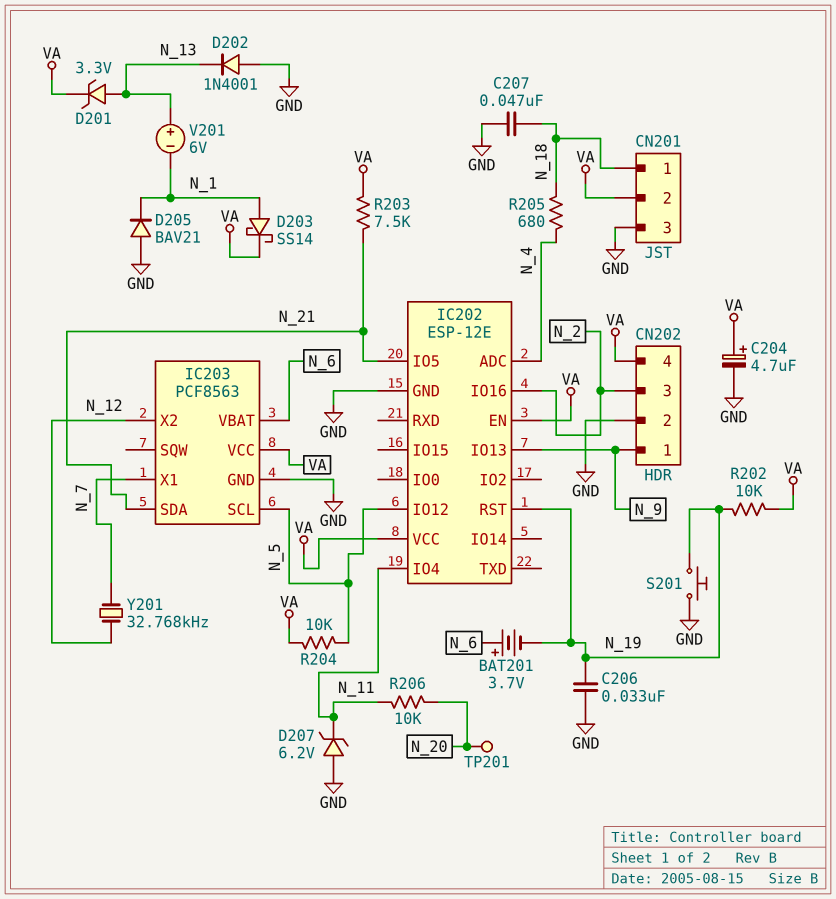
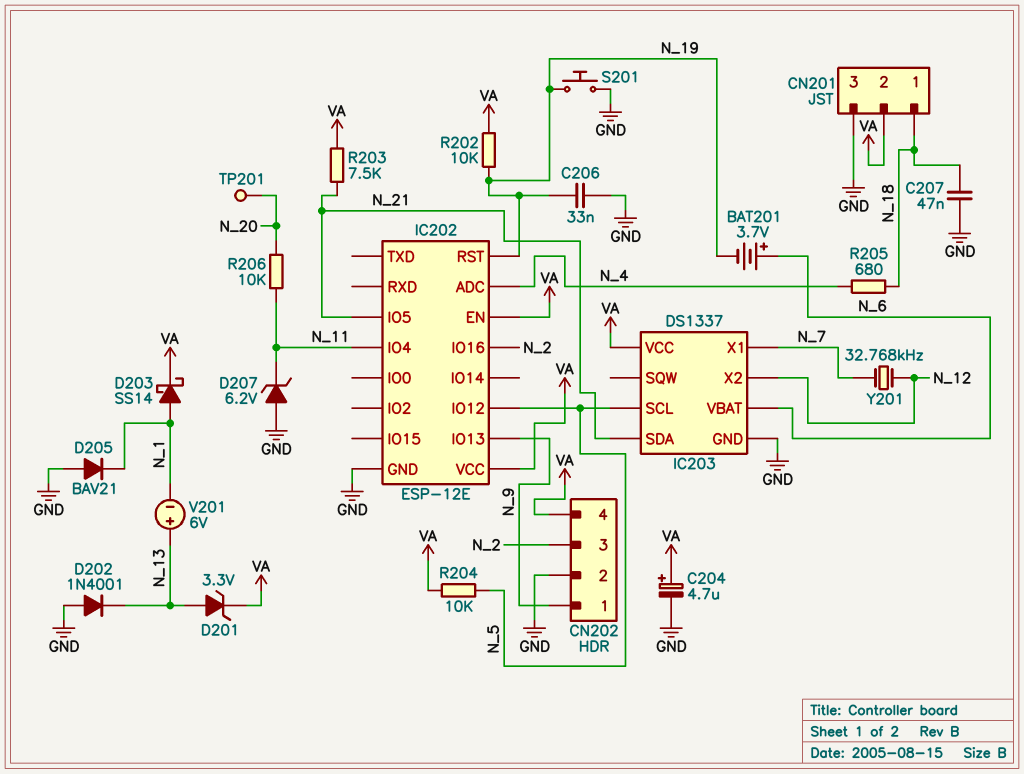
IC203: PCF8563 -> DS1337

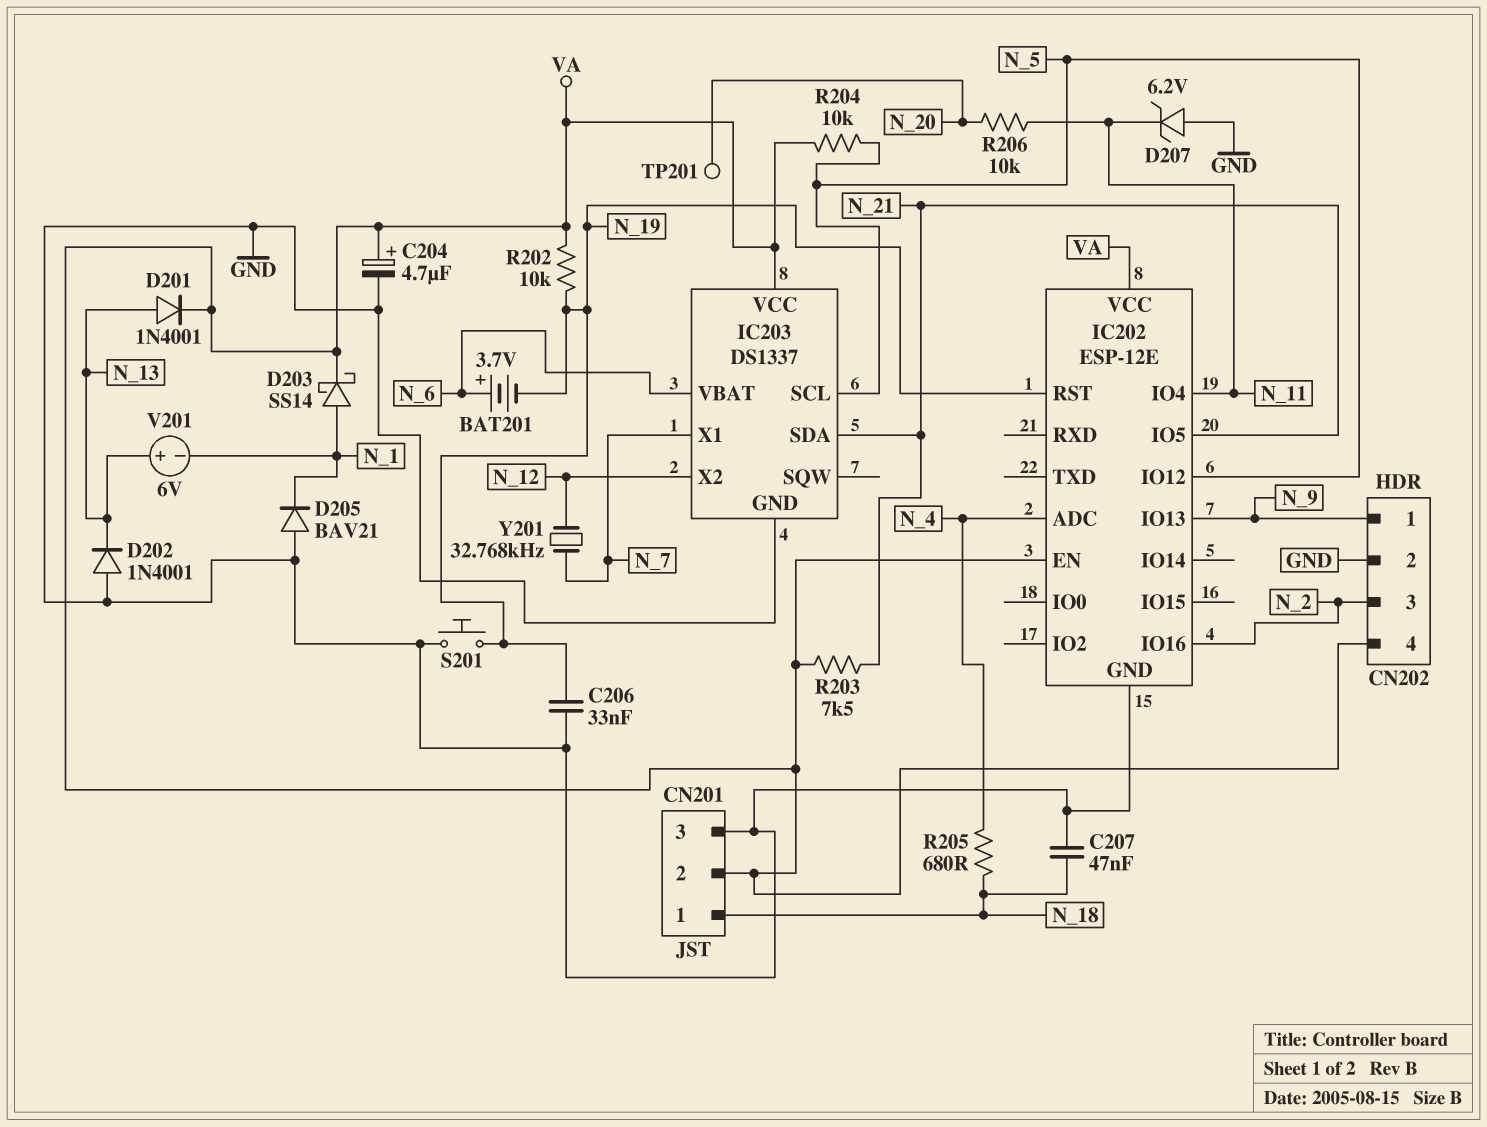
D201: zener 3.3V (A N_13, K VA) -> diode 1N4001 (A N_13, K VA)

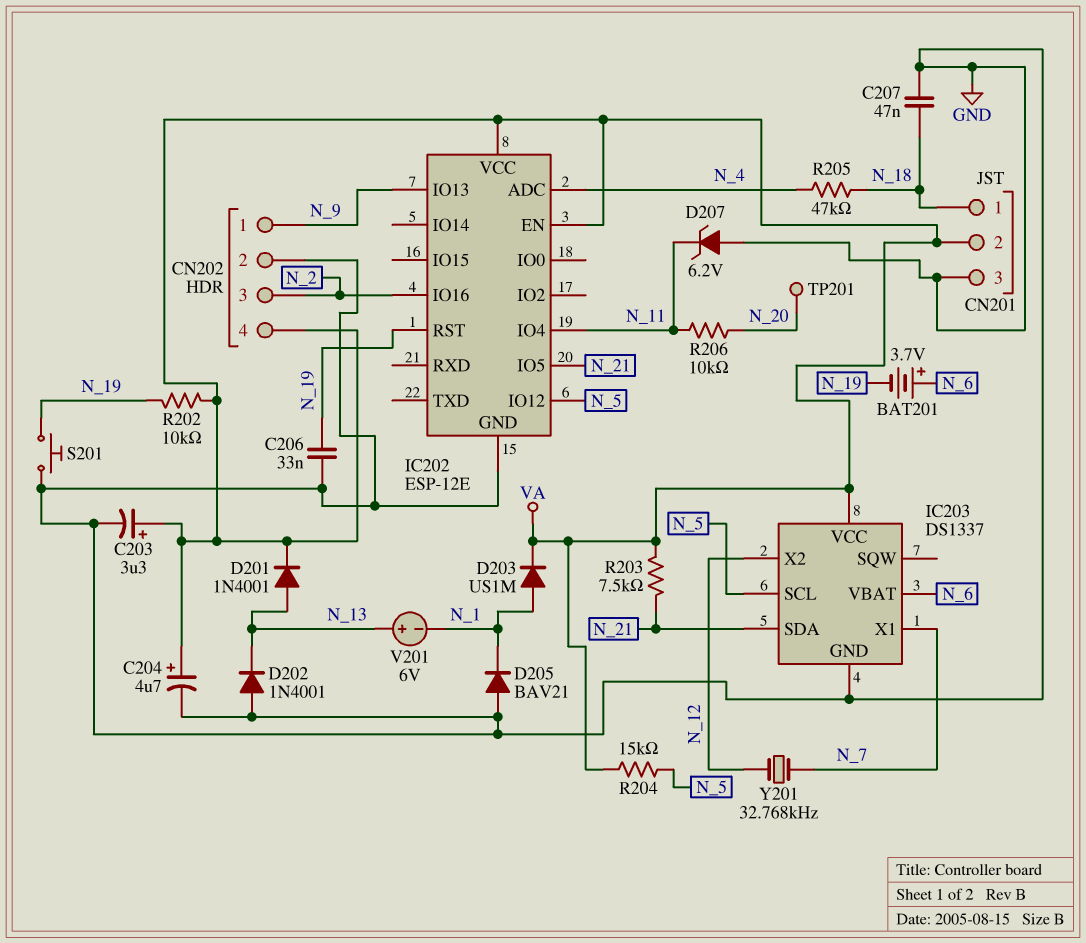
C203: none -> 3.3uF (plus VA, minus GND)
D203: schottky SS14 (A N_1, K VA) -> diode US1M (A N_1, K VA)
R204: 10k (N_5, VA) -> 15k (N_5, VA)
R205: 680 (N_4, N_18) -> 47k (N_4, N_18)

